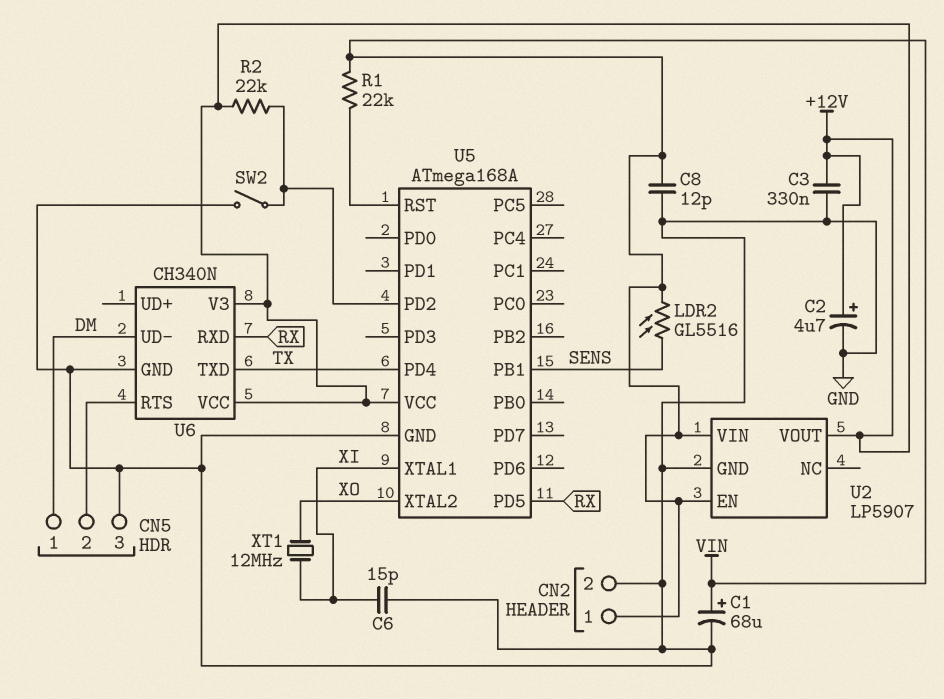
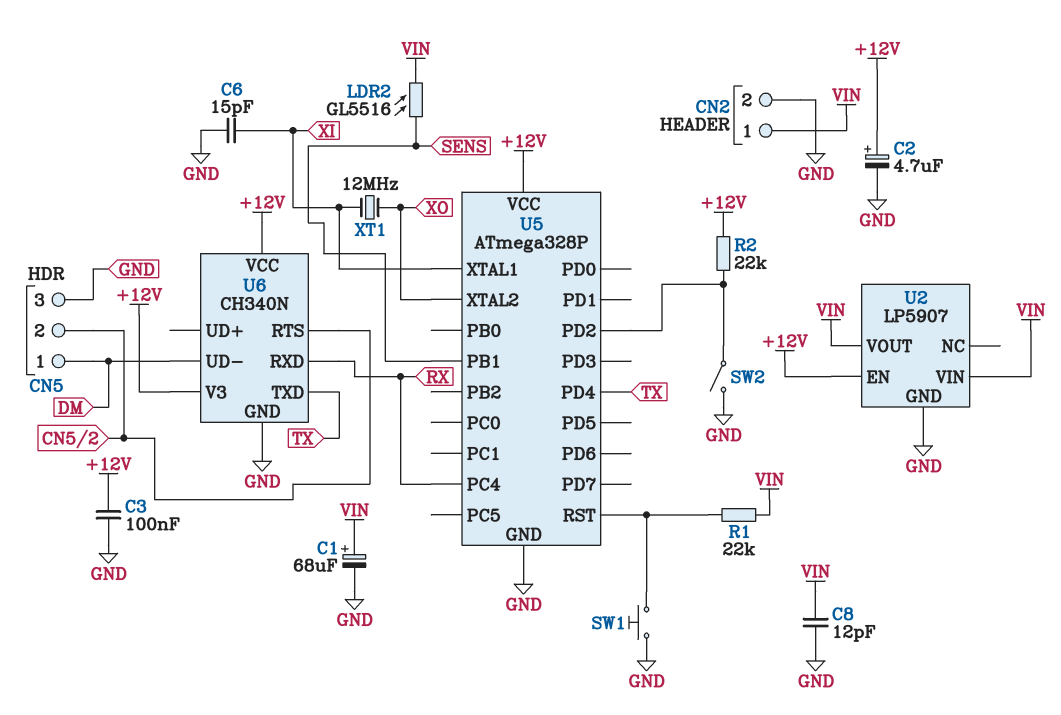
C3: 330nF (+12V, GND) -> 100nF (+12V, GND)
SW1: none -> button (GND, U5/RST)
U2 pin EN: VIN -> +12V
U2 pin VOUT: +12V -> VIN
U5: ATmega168A -> ATmega328P
U5 pin PC4: none -> RX
U5 pin PD5: RX -> none

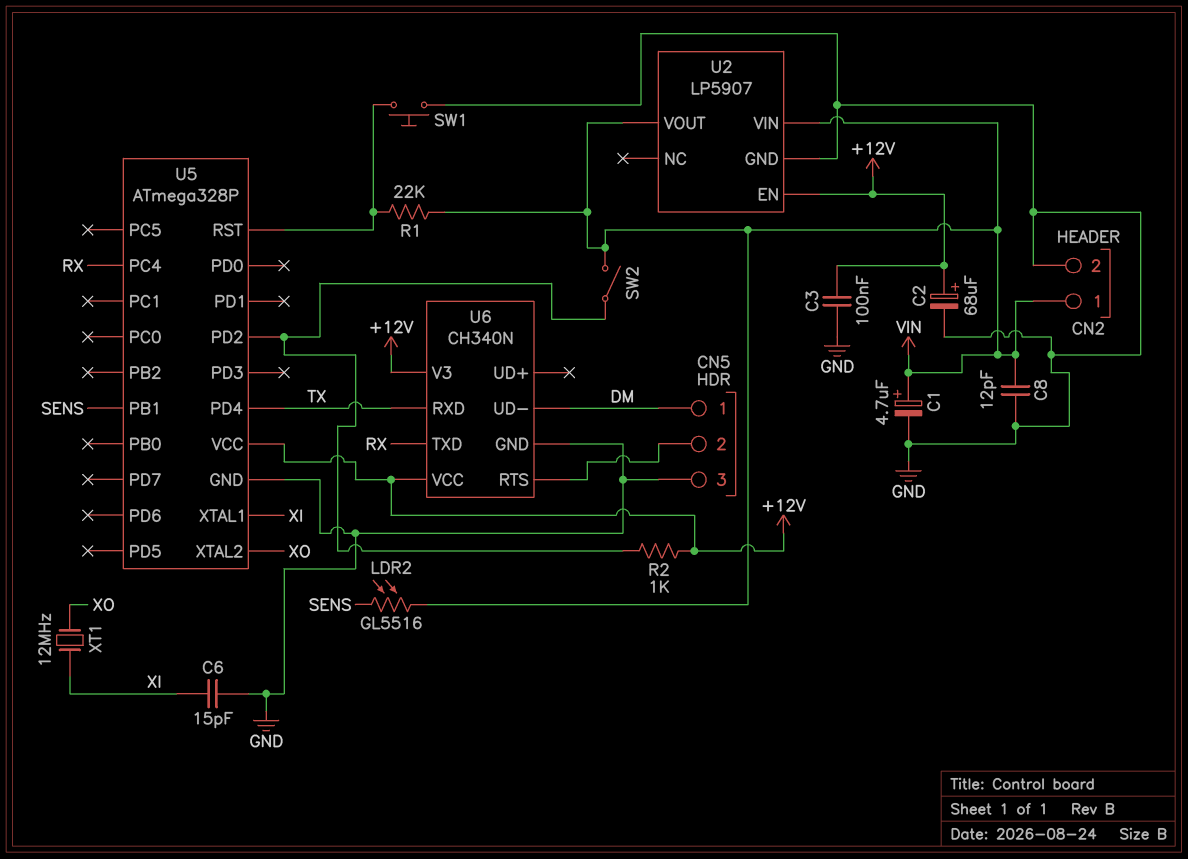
C1: 68uF (plus VIN, minus GND) -> 4.7uF (plus VIN, minus GND)
C2: 4.7uF (plus +12V, minus GND) -> 68uF (plus +12V, minus GND)
R2: 22k (+12V, U5/PD2) -> 1k (+12V, U5/PD2)
SW2: switch (GND, U5/PD2) -> switch (U5/PD2, VIN)
U6 pin RXD: RX -> TX
U6 pin TXD: TX -> RX

